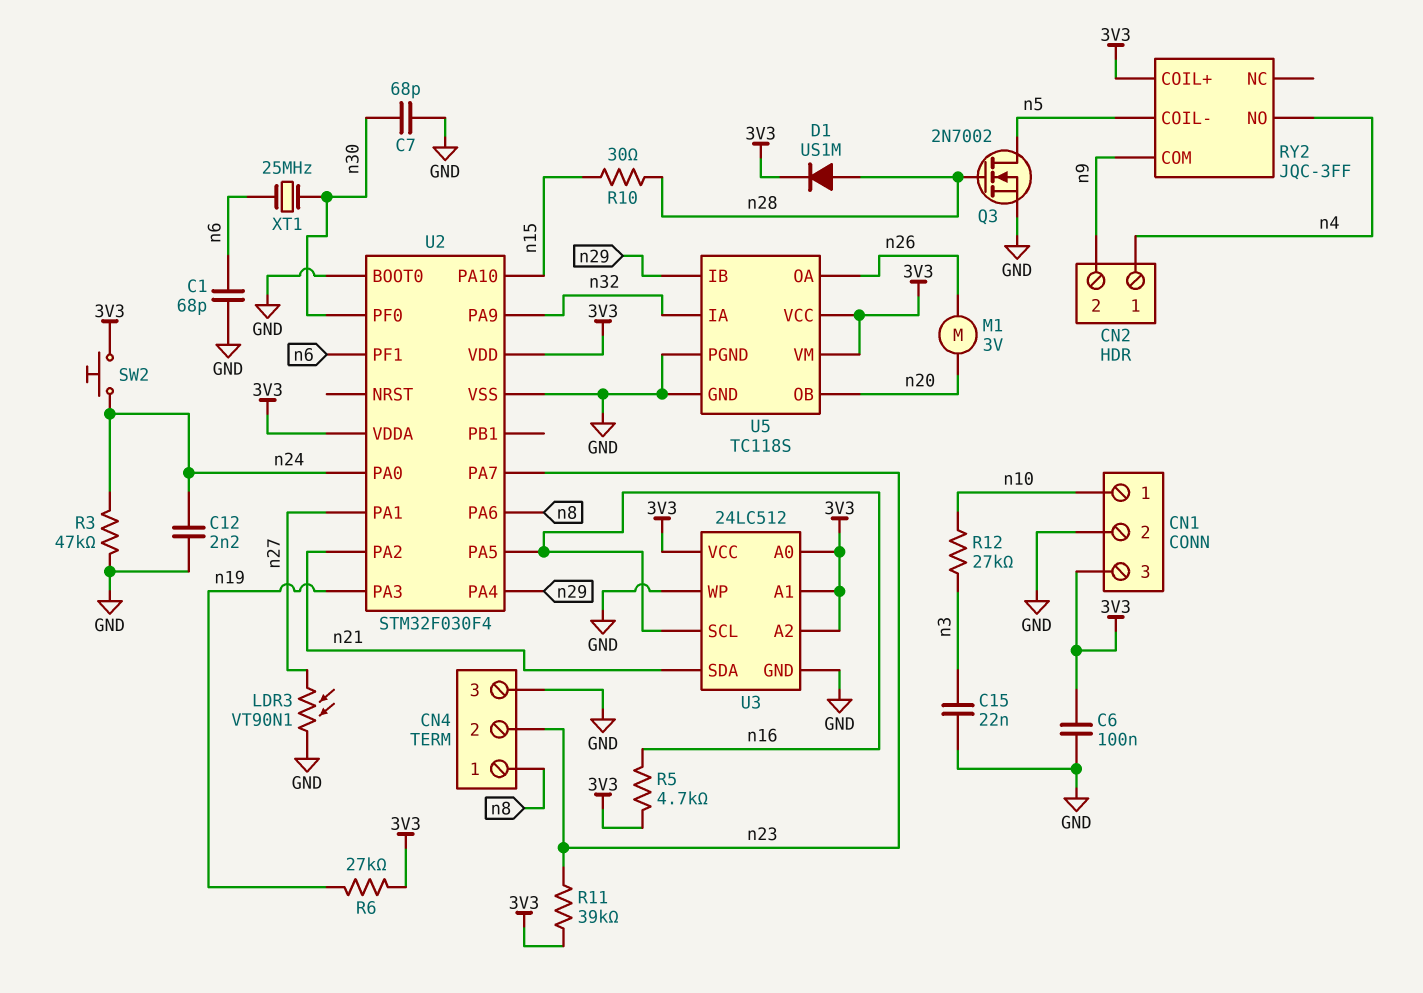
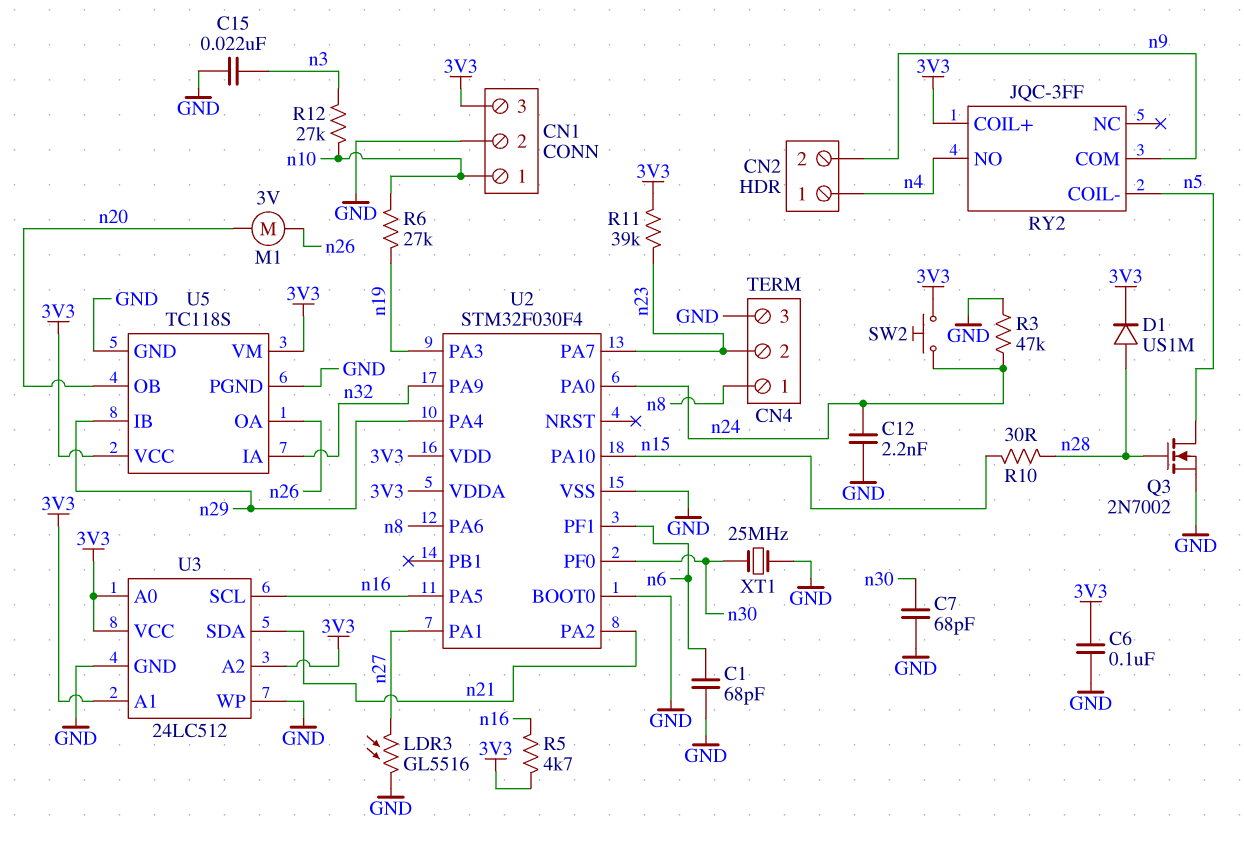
LDR3: VT90N1 (GND, n27) -> GL5516 (GND, n27)
R6: 27k (3V3, n19) -> 27k (n10, n19)
XT1: 25MHz (n6, n30) -> 25MHz (GND, n30)

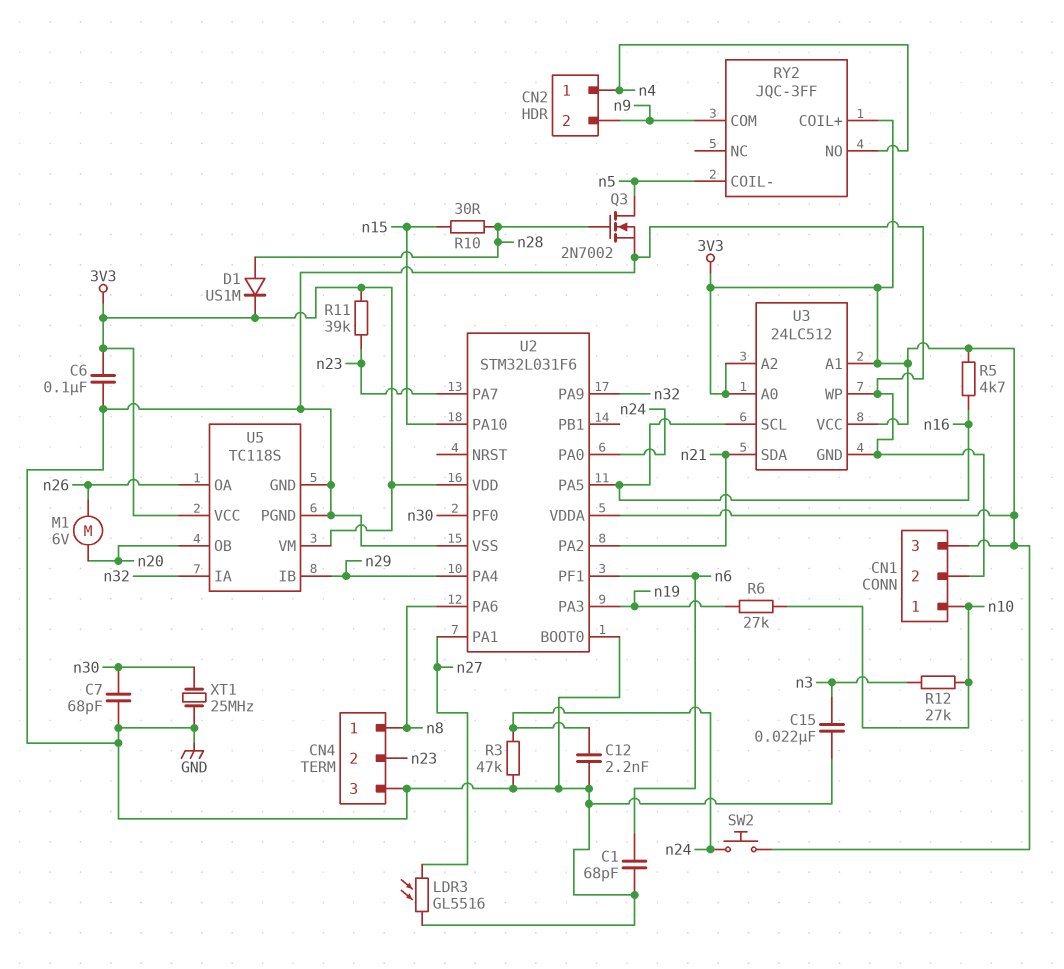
M1: motor 3V (n20, n26) -> motor 6V (n20, n26)
U2: STM32F030F4 -> STM32L031F6

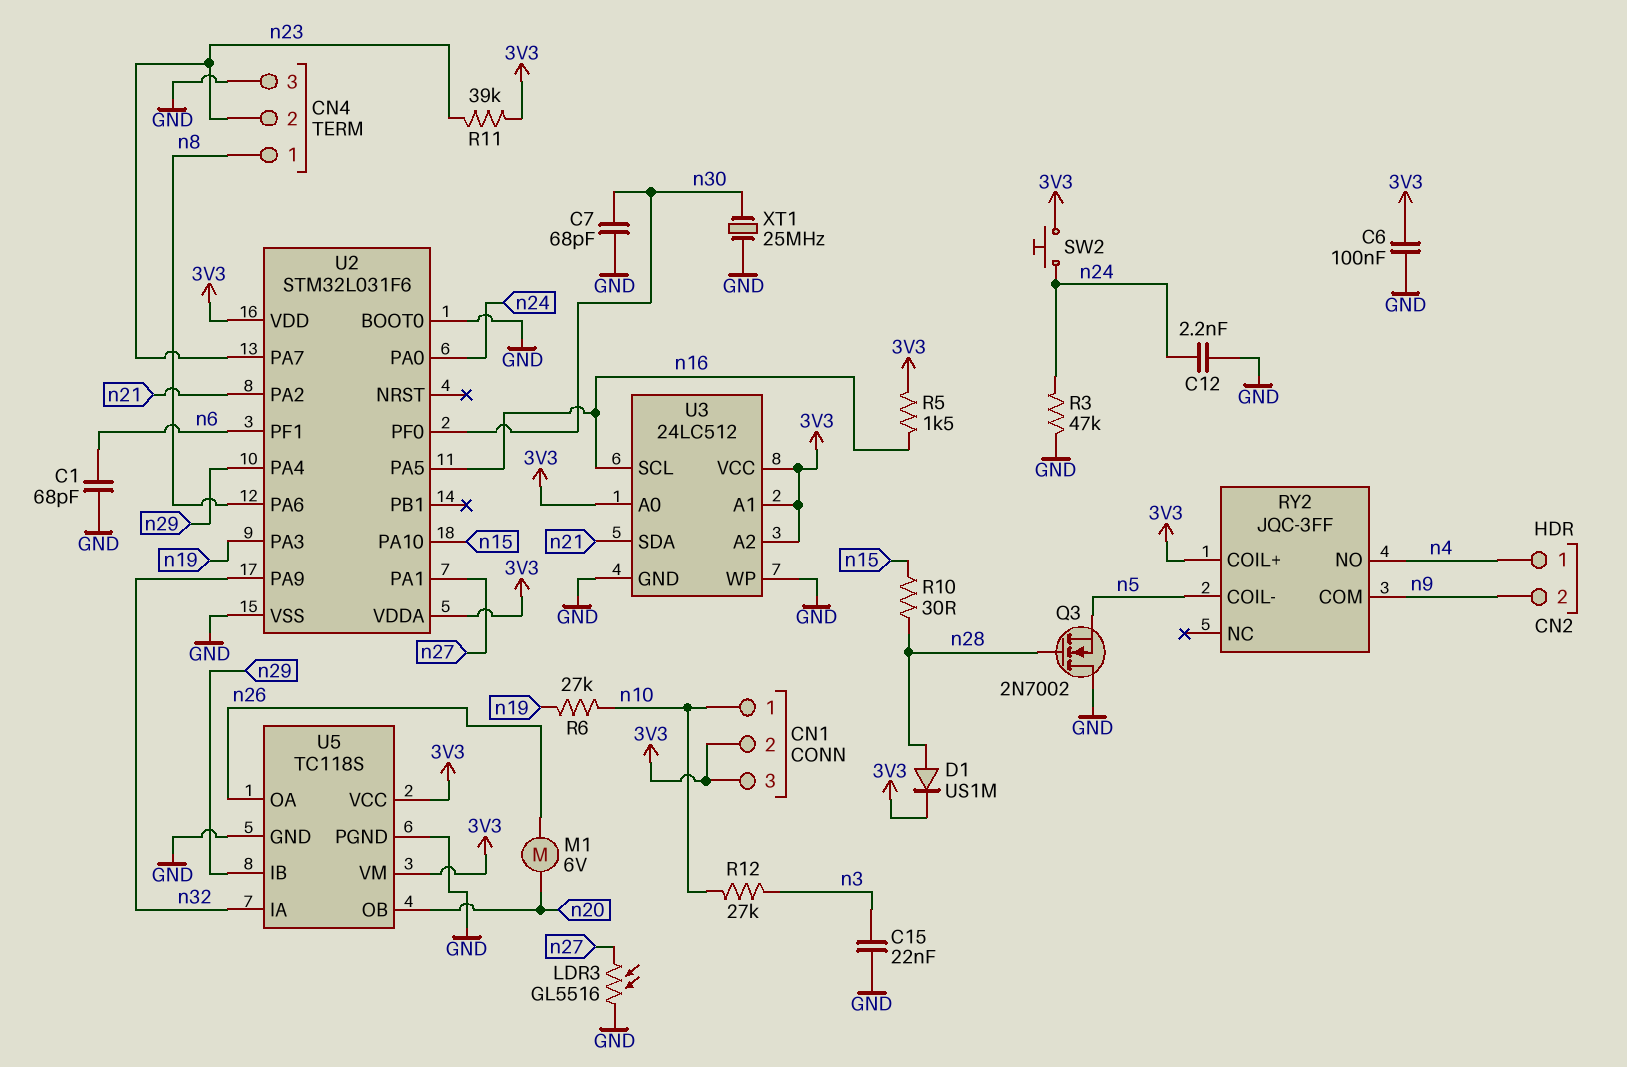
CN1 pin 2: GND -> 3V3
Q3: NMOS 2N7002 (G n28, D n5, S GND) -> NMOS 2N7002 (G n28, D GND, S n5)
R5: 4.7k (3V3, n16) -> 1.5k (3V3, n16)

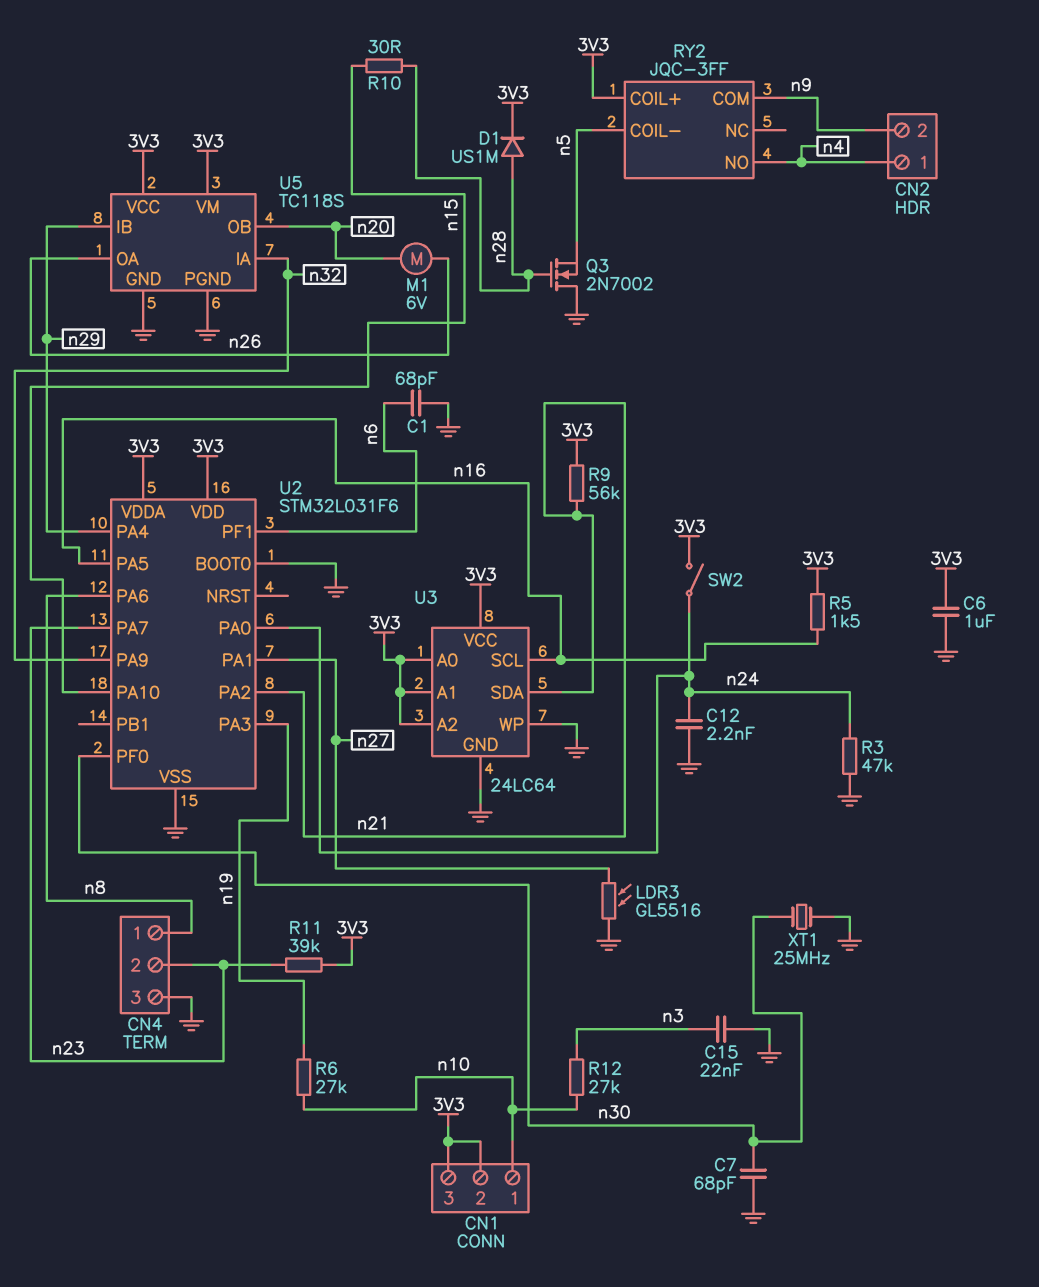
C6: 100nF (3V3, GND) -> 1uF (3V3, GND)
R9: none -> 56k (3V3, n21)
SW2: button (3V3, n24) -> switch (3V3, n24)
U3: 24LC512 -> 24LC64

